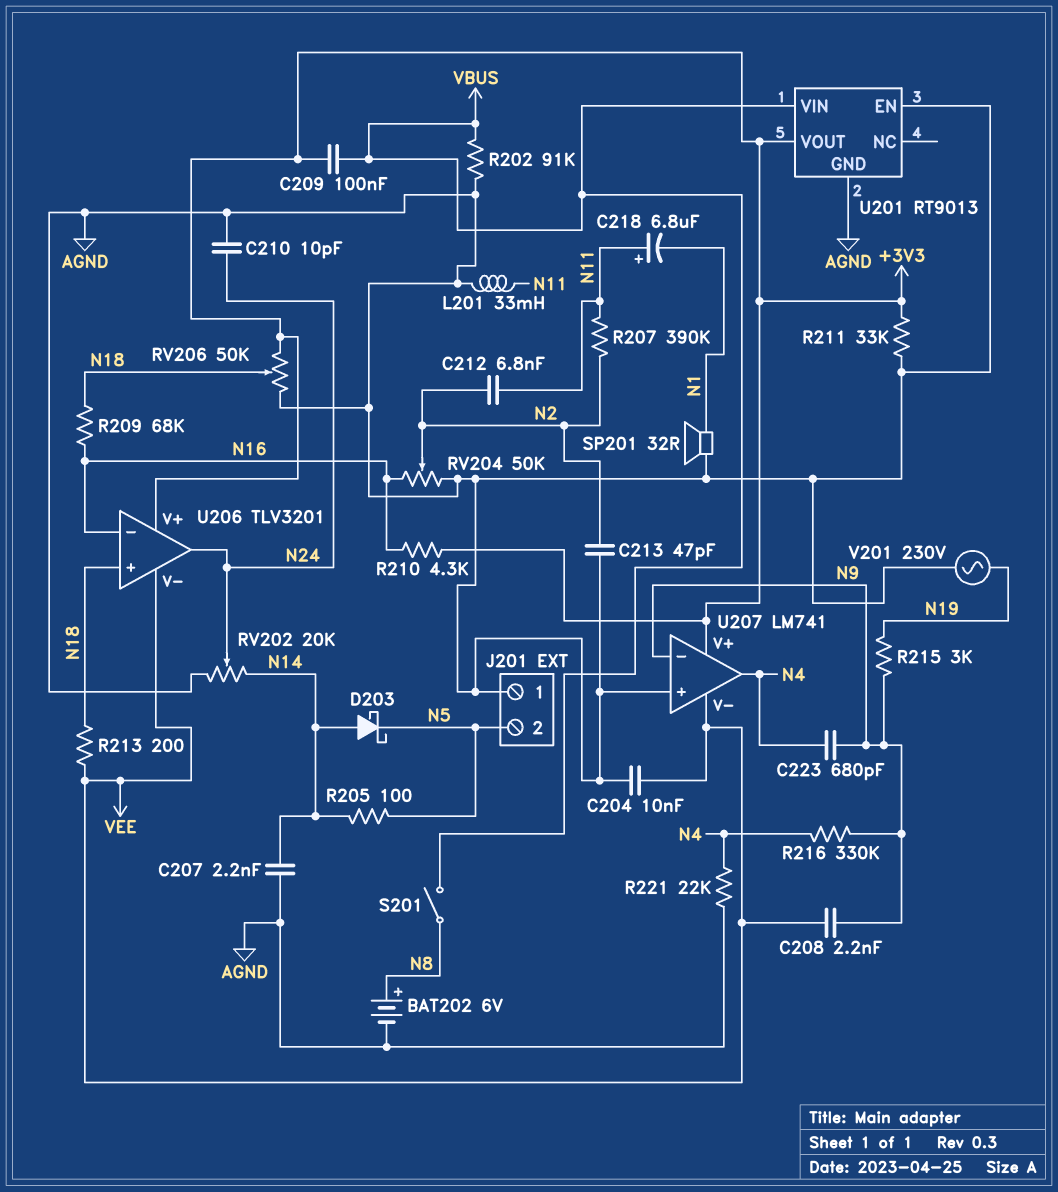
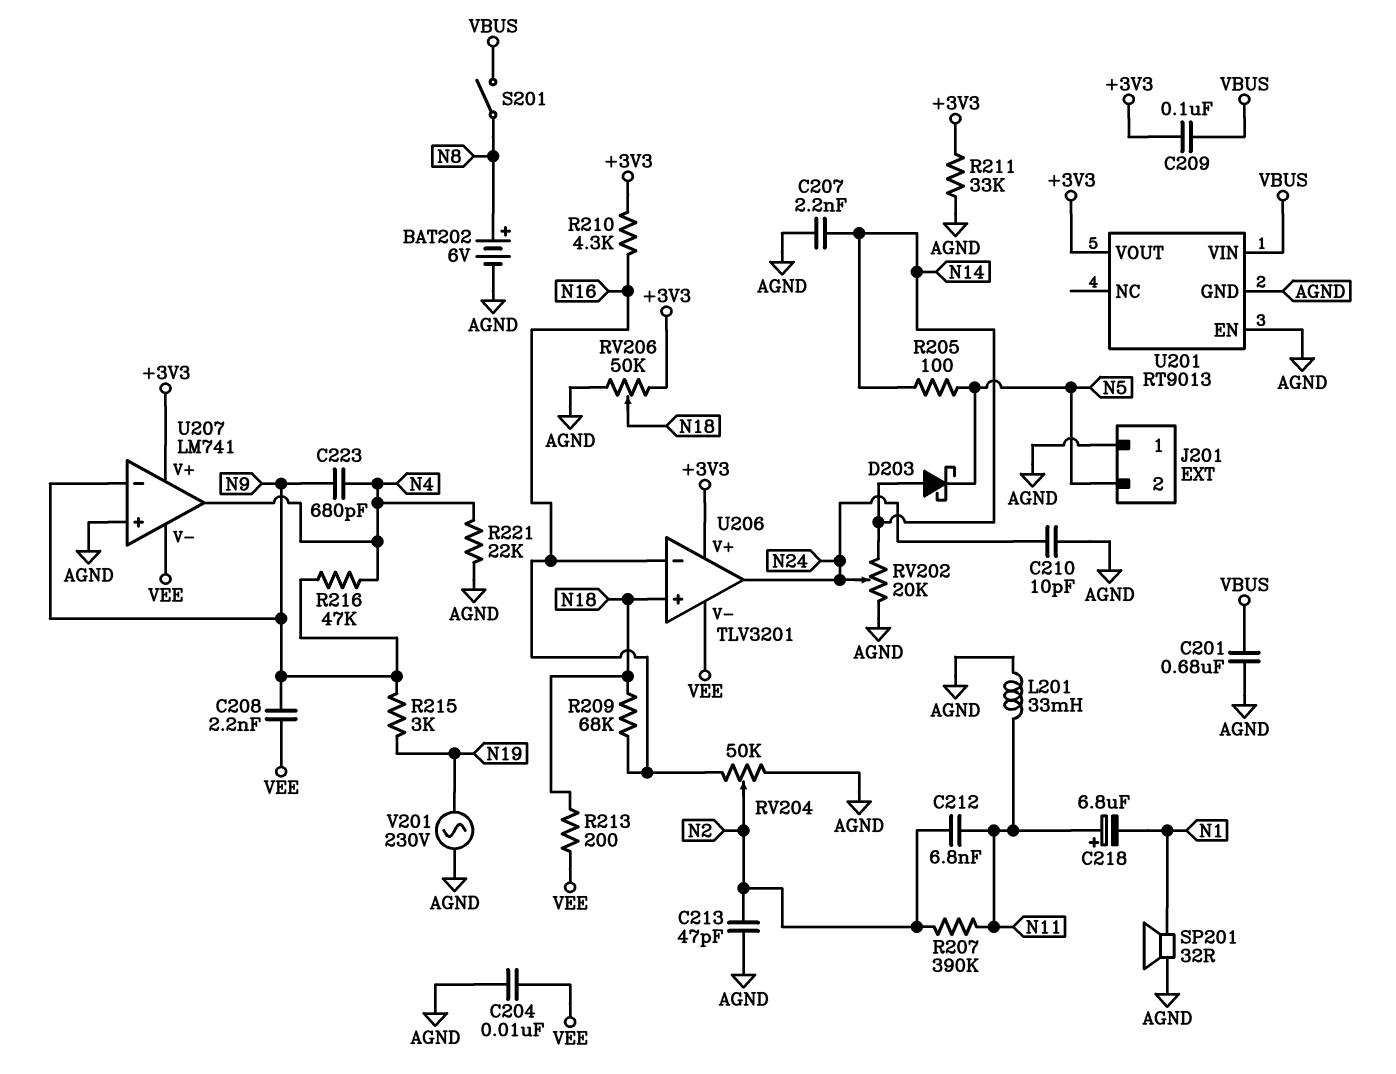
C201: none -> 680nF (AGND, VBUS)
R202: 91k (AGND, VBUS) -> none
R216: 330k (N4, N9) -> 47k (N4, N9)

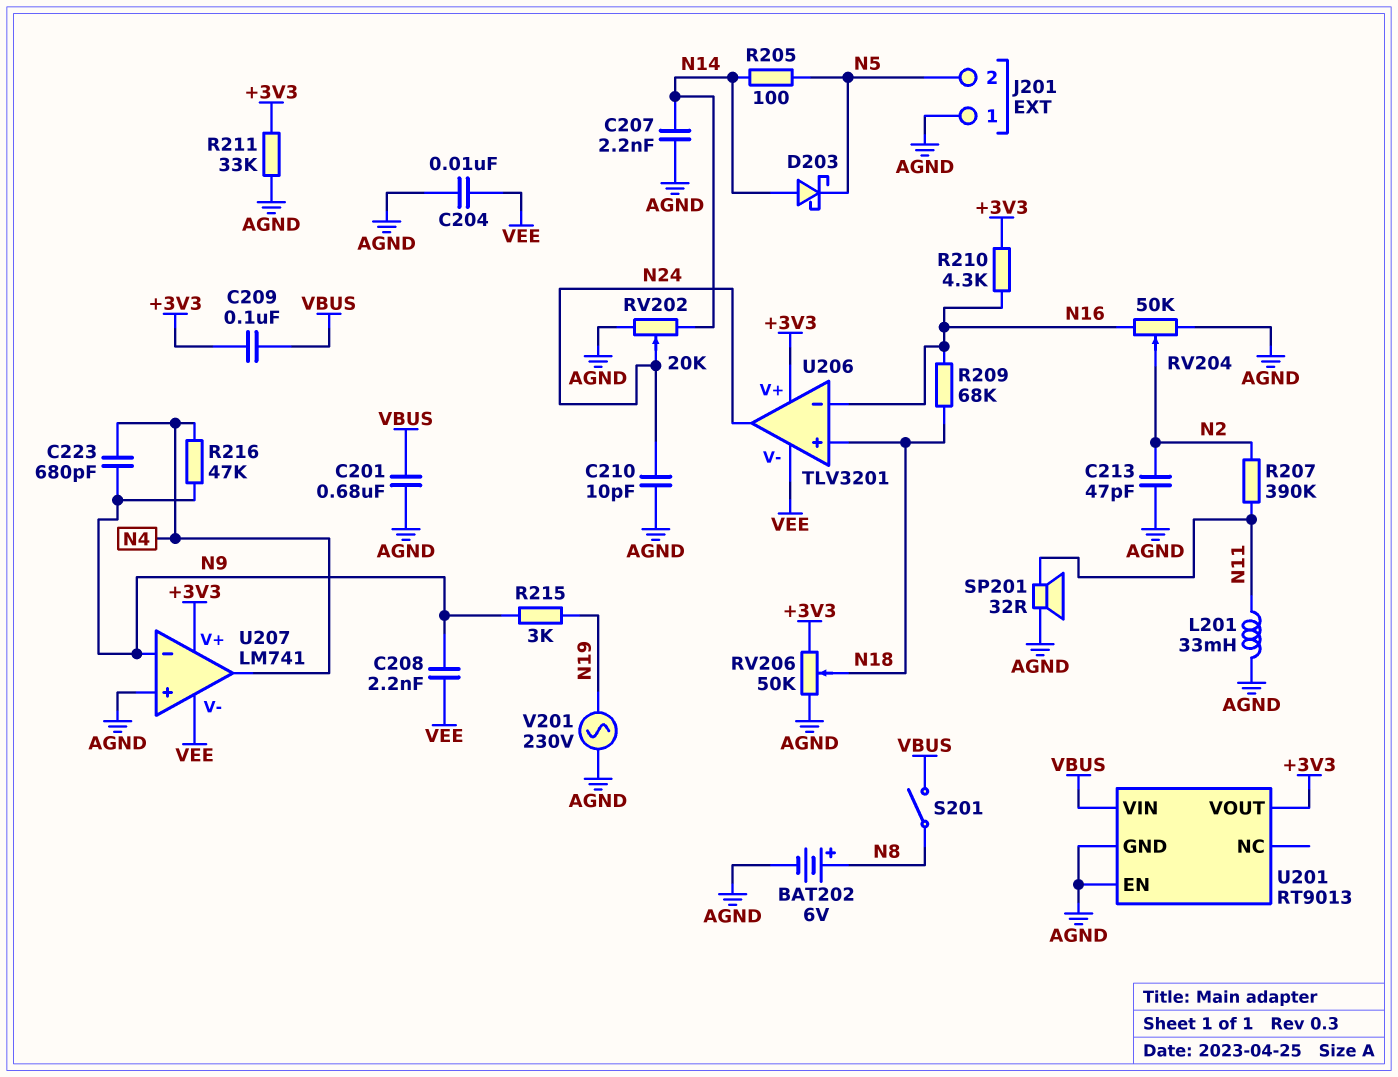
C212: 6.8nF (N2, N11) -> none
C218: 6.8uF (plus N11, minus N1) -> none
R213: 200 (N18, VEE) -> none
R221: 22k (AGND, N4) -> none
SP201: speaker 32R (AGND, N1) -> speaker 32R (AGND, N11)

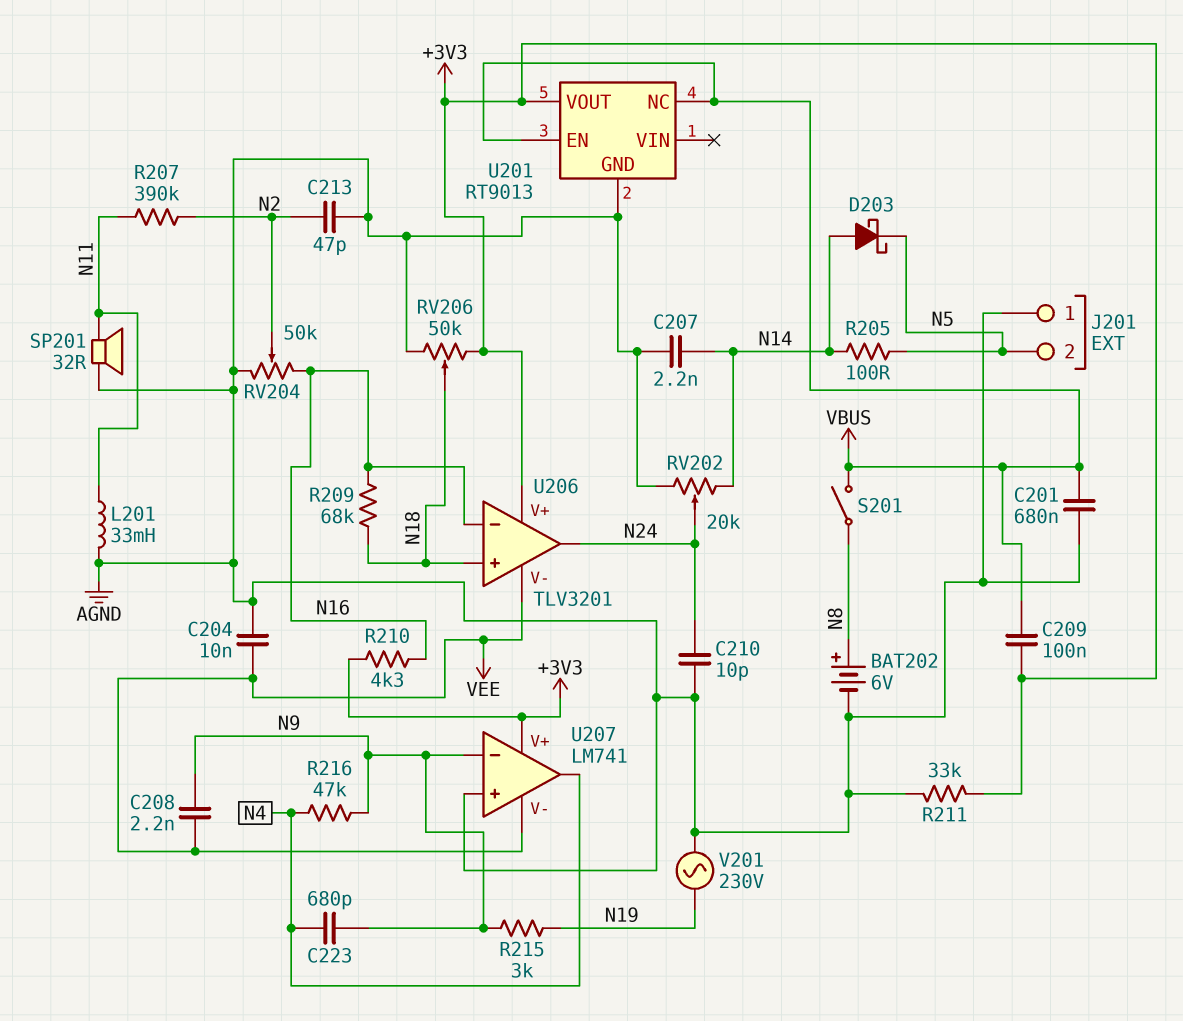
U201 pin EN: AGND -> VBUS
U201 pin NC: none -> VBUS
U201 pin VIN: VBUS -> none

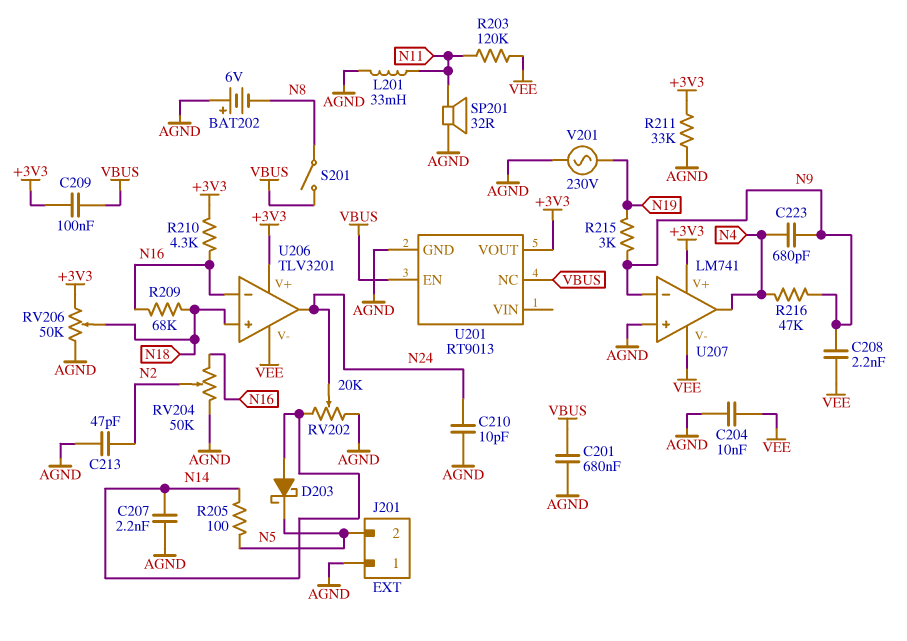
BAT202: 6V (plus N8, minus AGND) -> 6V (plus AGND, minus N8)
R203: none -> 120k (N11, VEE)
R207: 390k (N2, N11) -> none

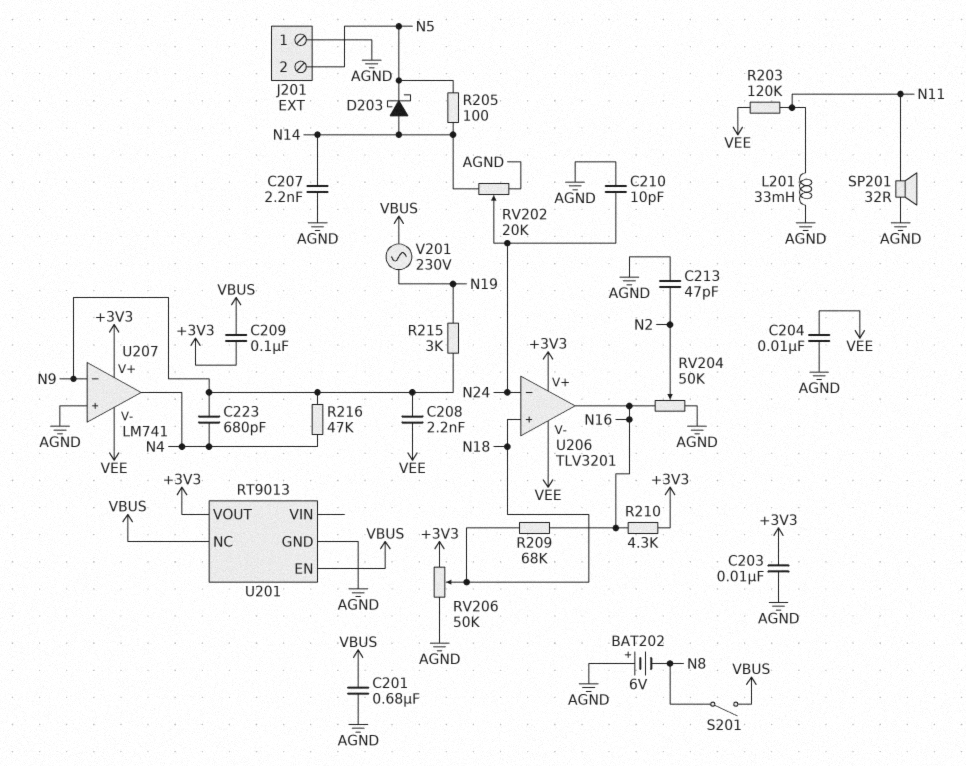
C203: none -> 10nF (+3V3, AGND)
R211: 33k (+3V3, AGND) -> none
U206 pin in-: N16 -> N24
U206 pin out: N24 -> N16
V201: AC 230V (AGND, N19) -> AC 230V (N19, VBUS)

